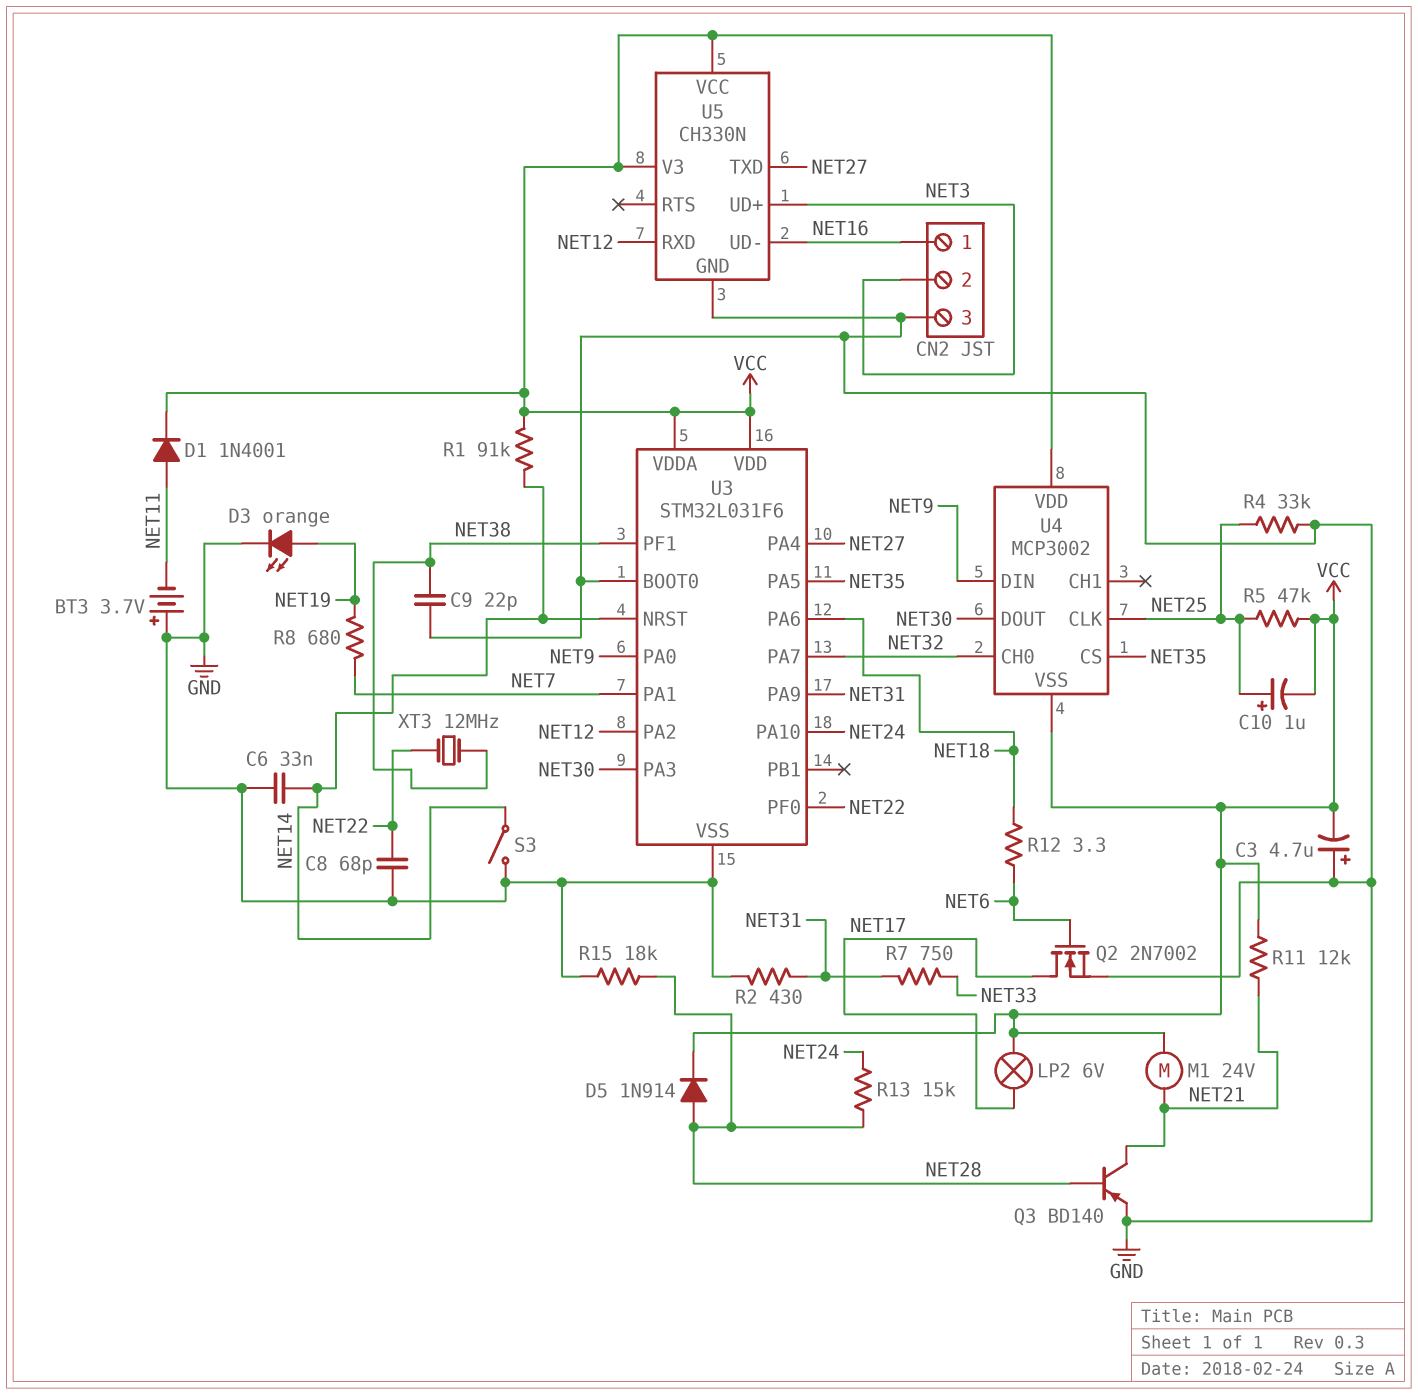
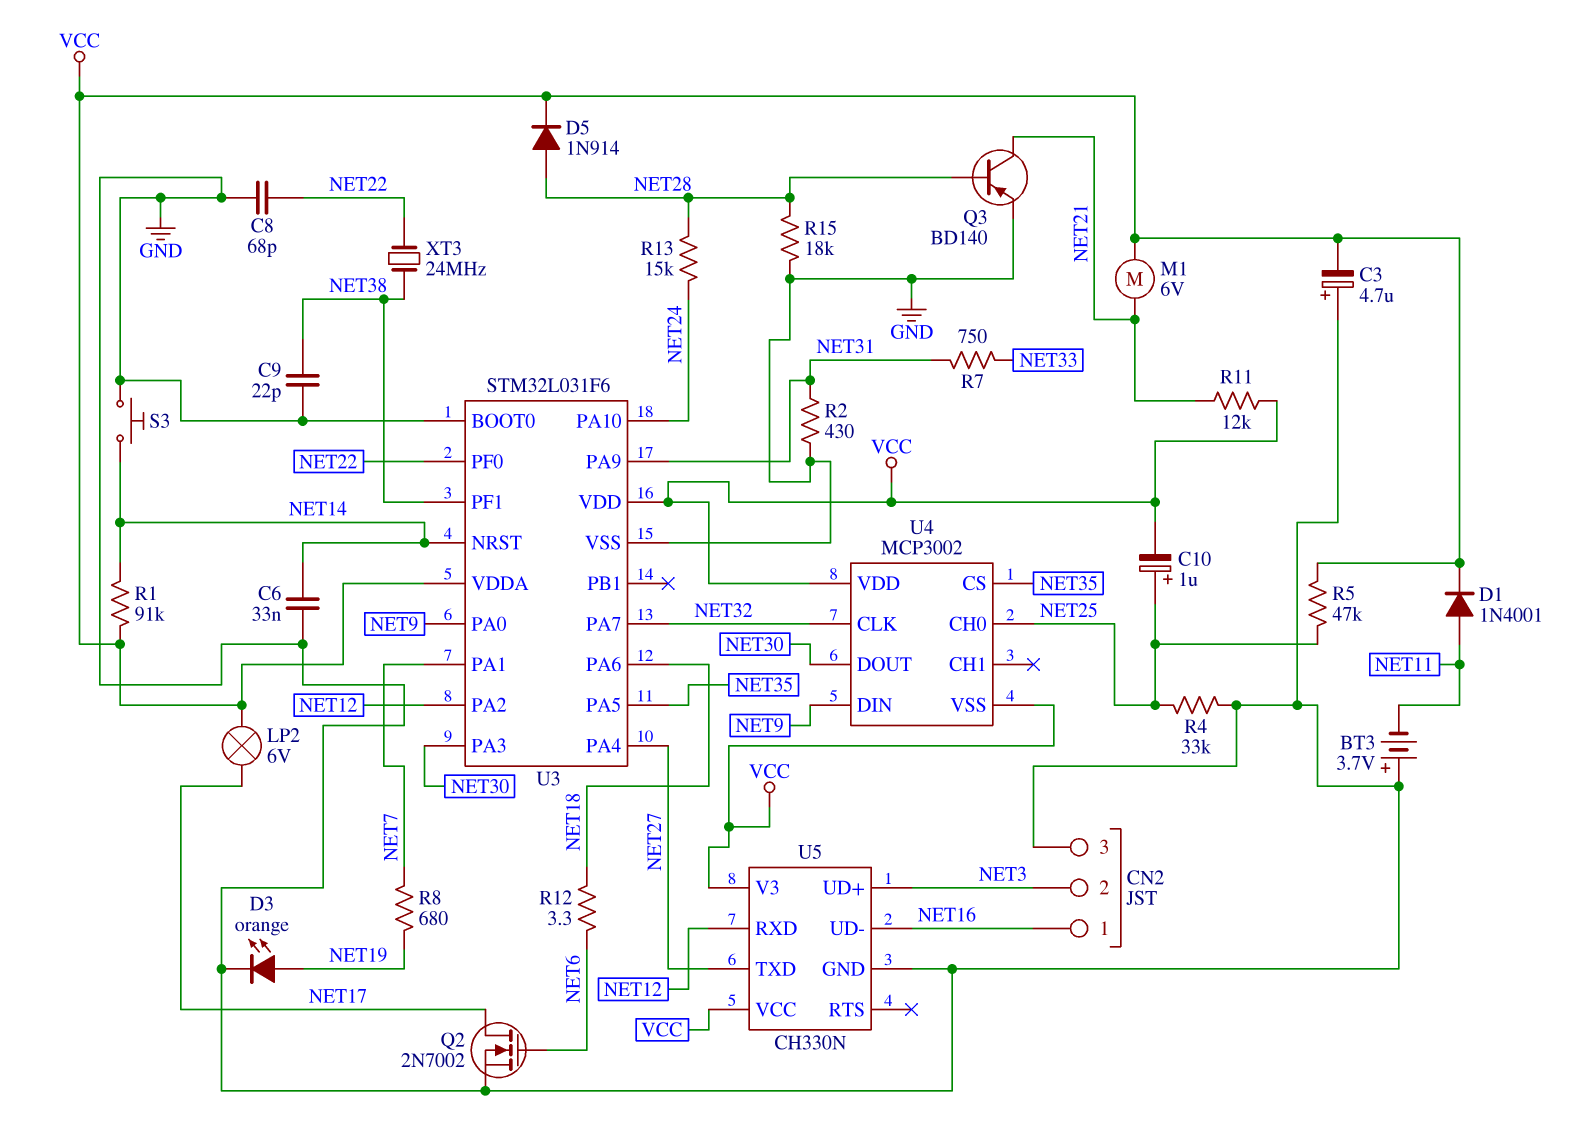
M1: motor 24V (NET21, VCC) -> motor 6V (NET21, VCC)
S3: switch (GND, NET14) -> button (GND, NET14)
U4 pin CH0: NET32 -> NET25
U4 pin CLK: NET25 -> NET32
XT3: 12MHz (NET22, NET38) -> 24MHz (NET22, NET38)

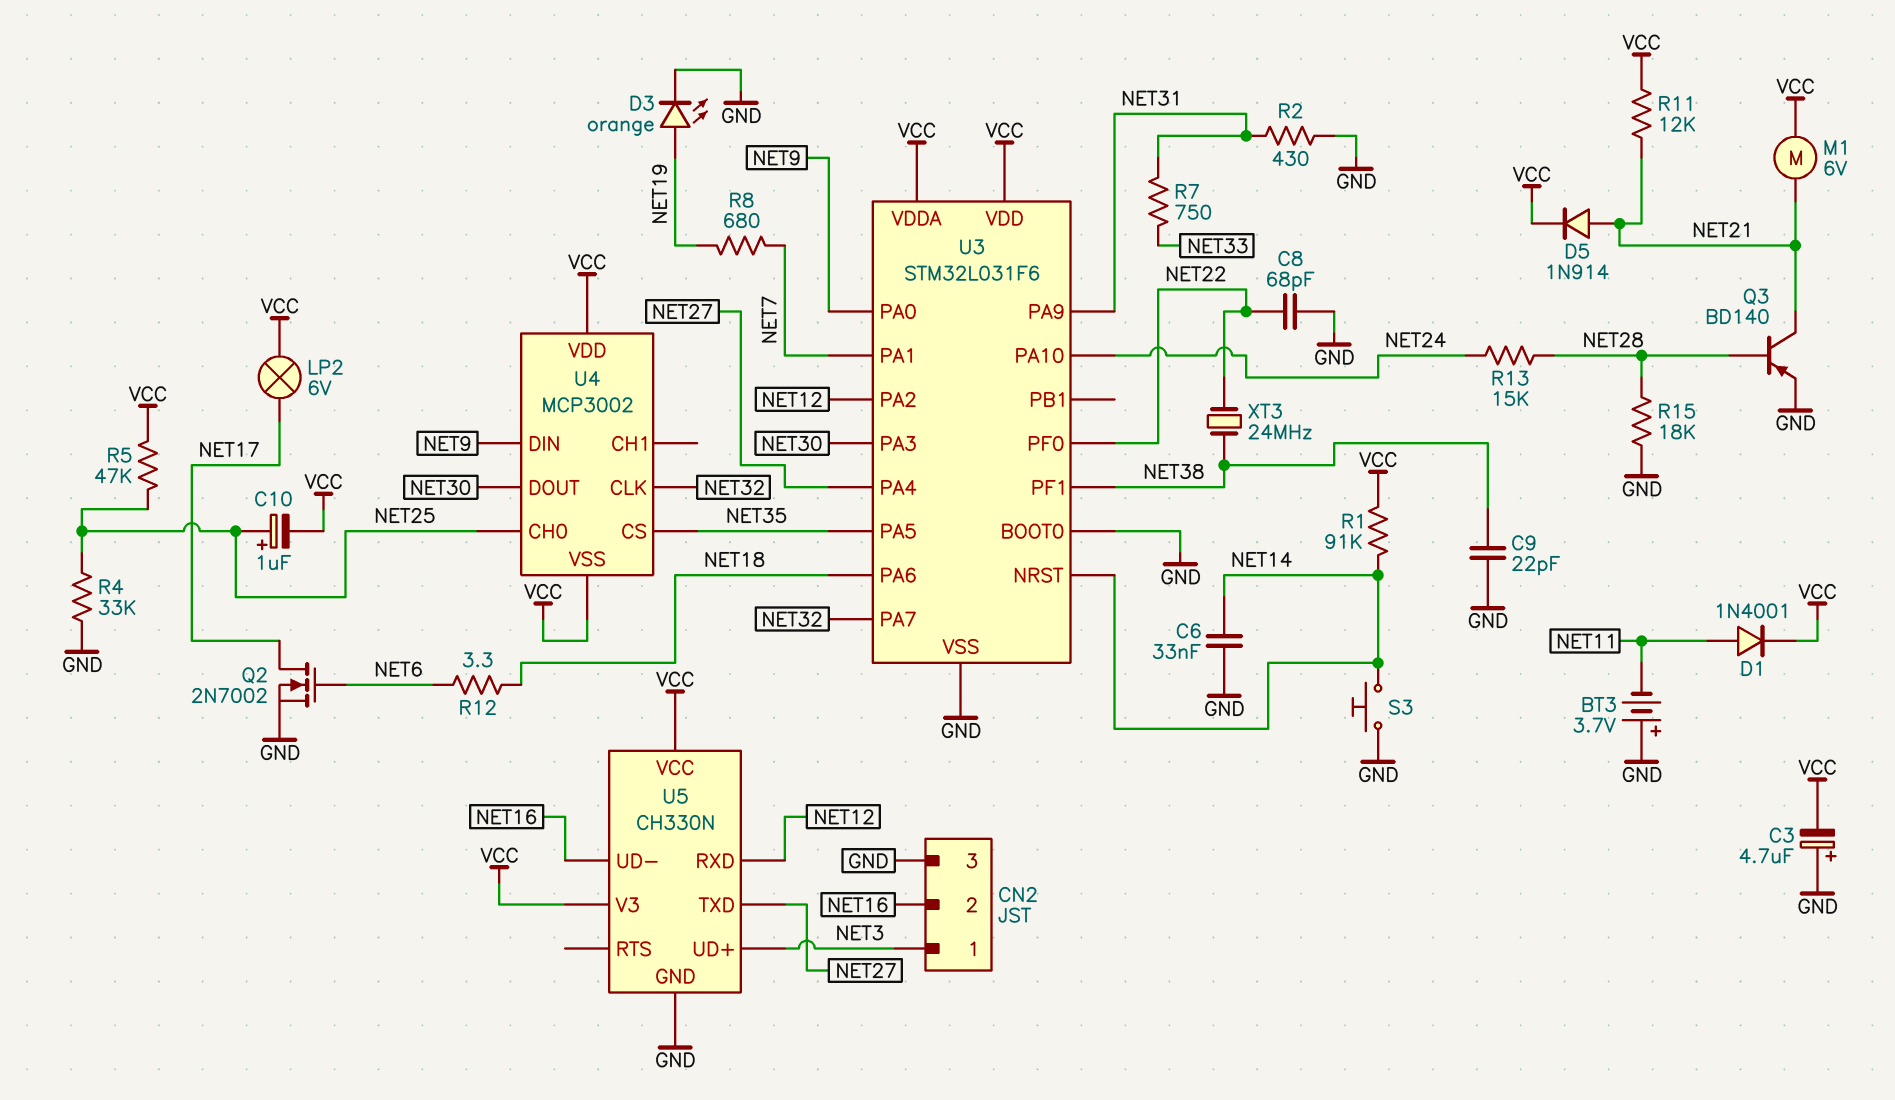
CN2 pin 1: NET16 -> NET3
CN2 pin 2: NET3 -> NET16
D5: diode 1N914 (A NET28, K VCC) -> diode 1N914 (A NET21, K VCC)

